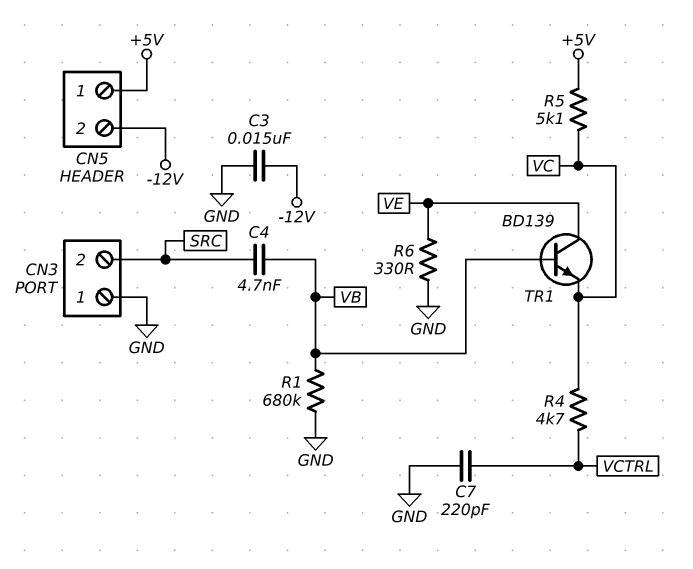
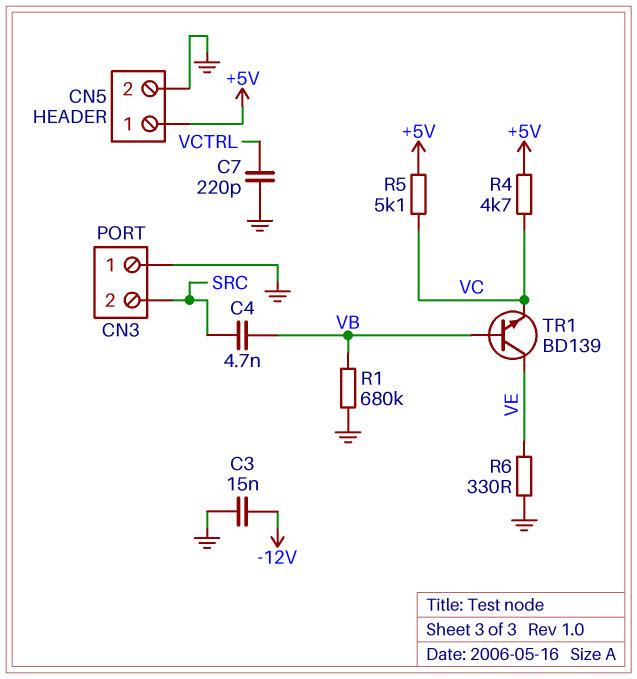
CN5 pin 2: -12V -> GND
R4: 4.7k (VC, VCTRL) -> 4.7k (+5V, VC)

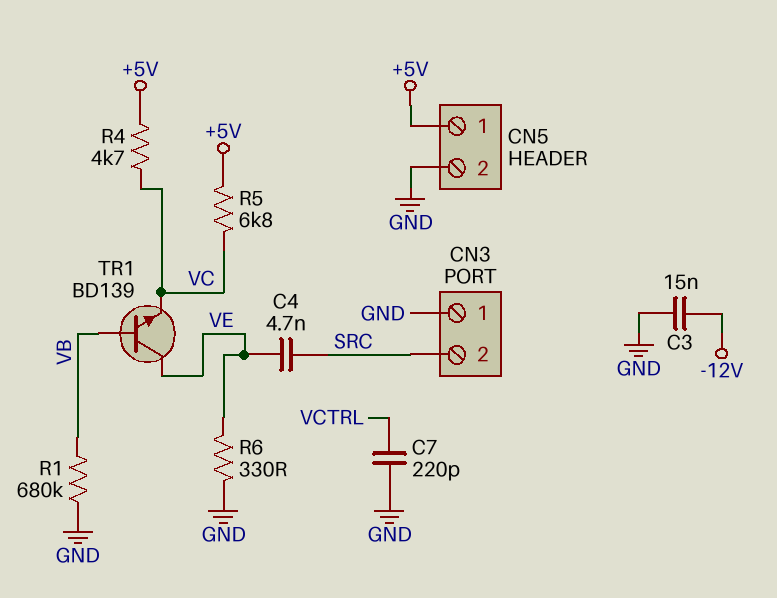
C4: 4.7nF (SRC, VB) -> 4.7nF (SRC, VE)
R5: 5.1k (+5V, VC) -> 6.8k (+5V, VC)

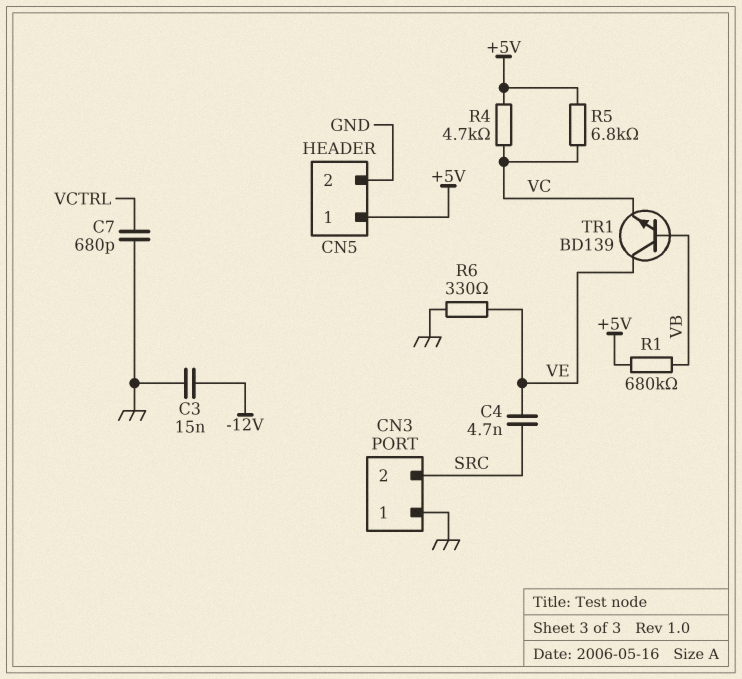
C7: 220pF (GND, VCTRL) -> 680pF (GND, VCTRL)
R1: 680k (GND, VB) -> 680k (+5V, VB)

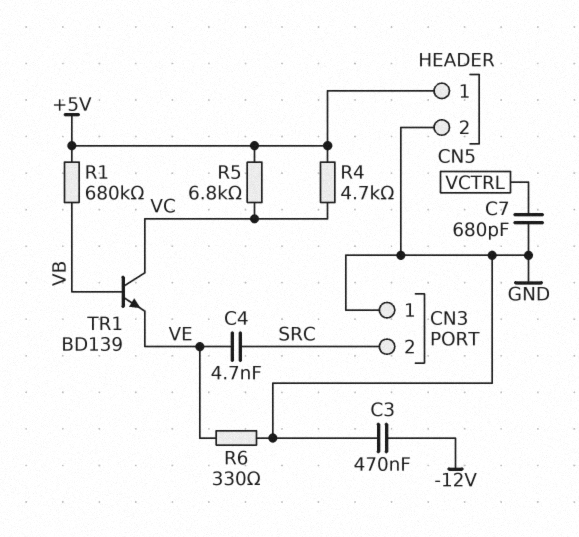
C3: 15nF (-12V, GND) -> 470nF (-12V, GND)
TR1: NPN BD139 (B VB, C VE, E VC) -> NPN BD139 (B VB, C VC, E VE)

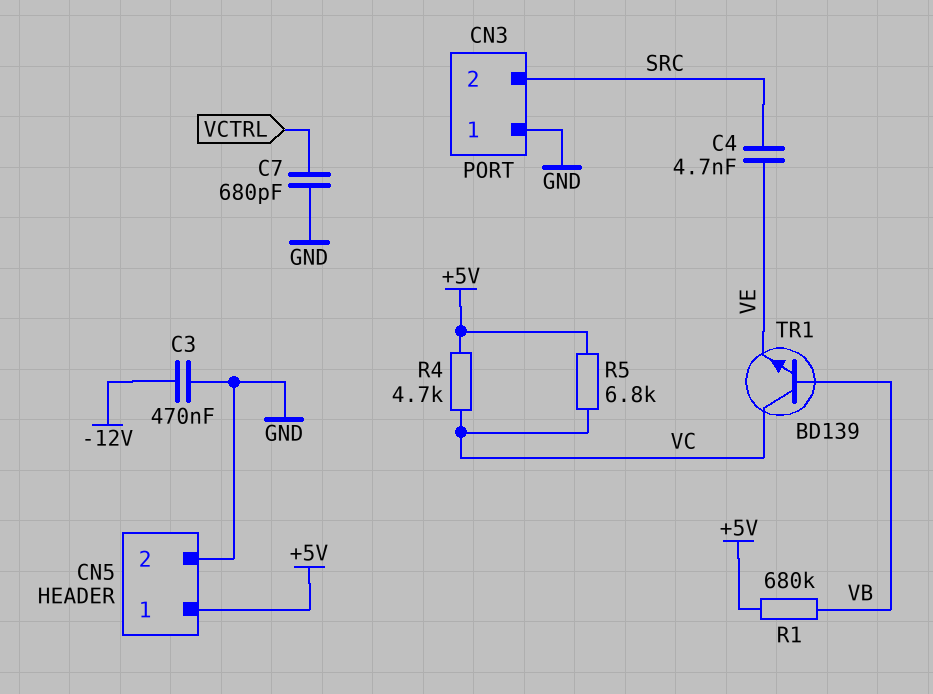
R6: 330 (GND, VE) -> none

